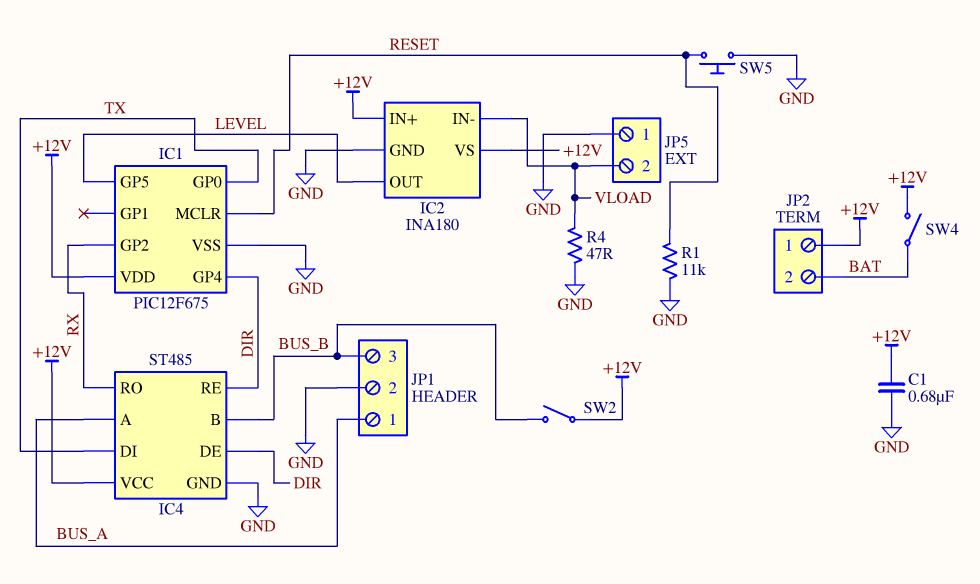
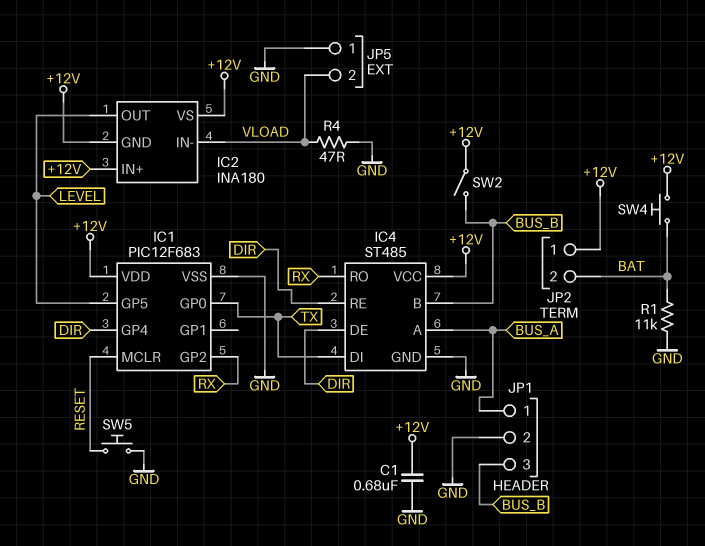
IC1: PIC12F675 -> PIC12F683
IC2 pin GND: GND -> +12V
R1: 11k (GND, RESET) -> 11k (BAT, GND)
SW4: switch (+12V, BAT) -> button (+12V, BAT)

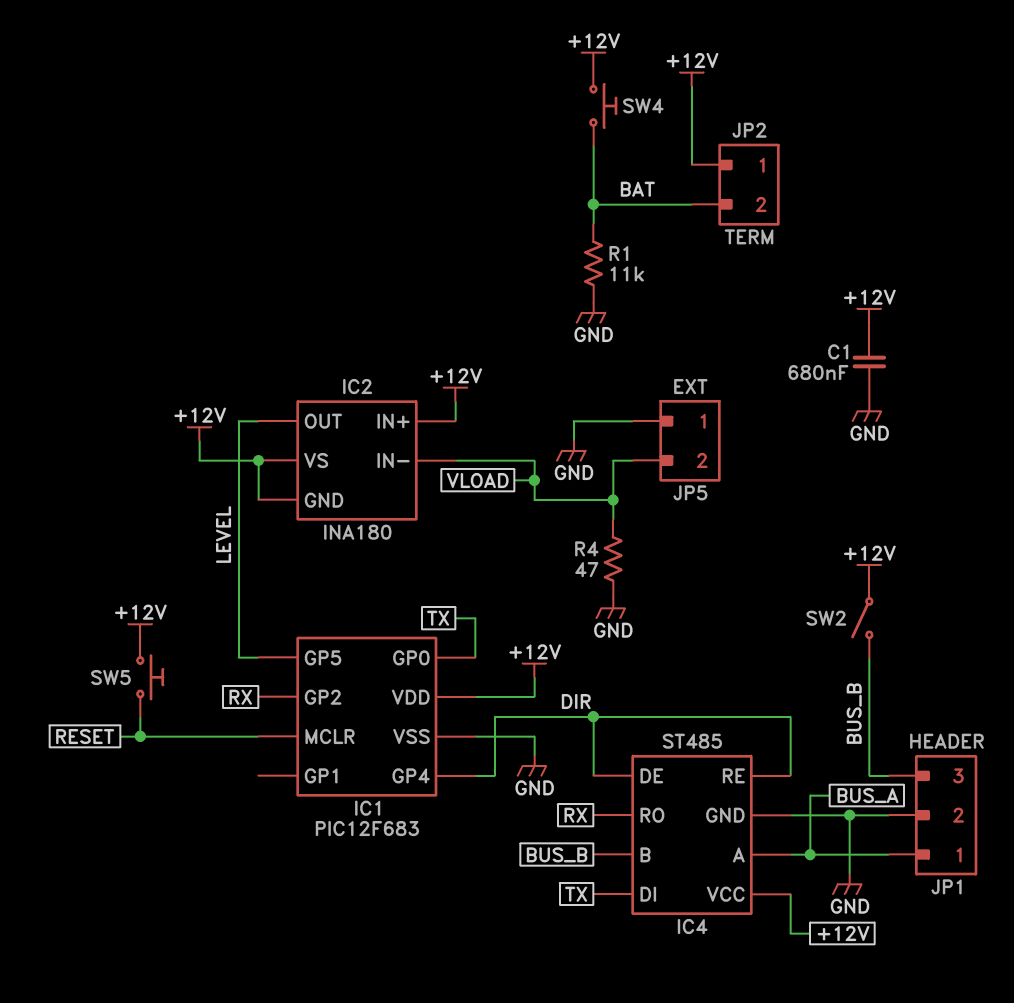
SW5: button (GND, RESET) -> button (+12V, RESET)

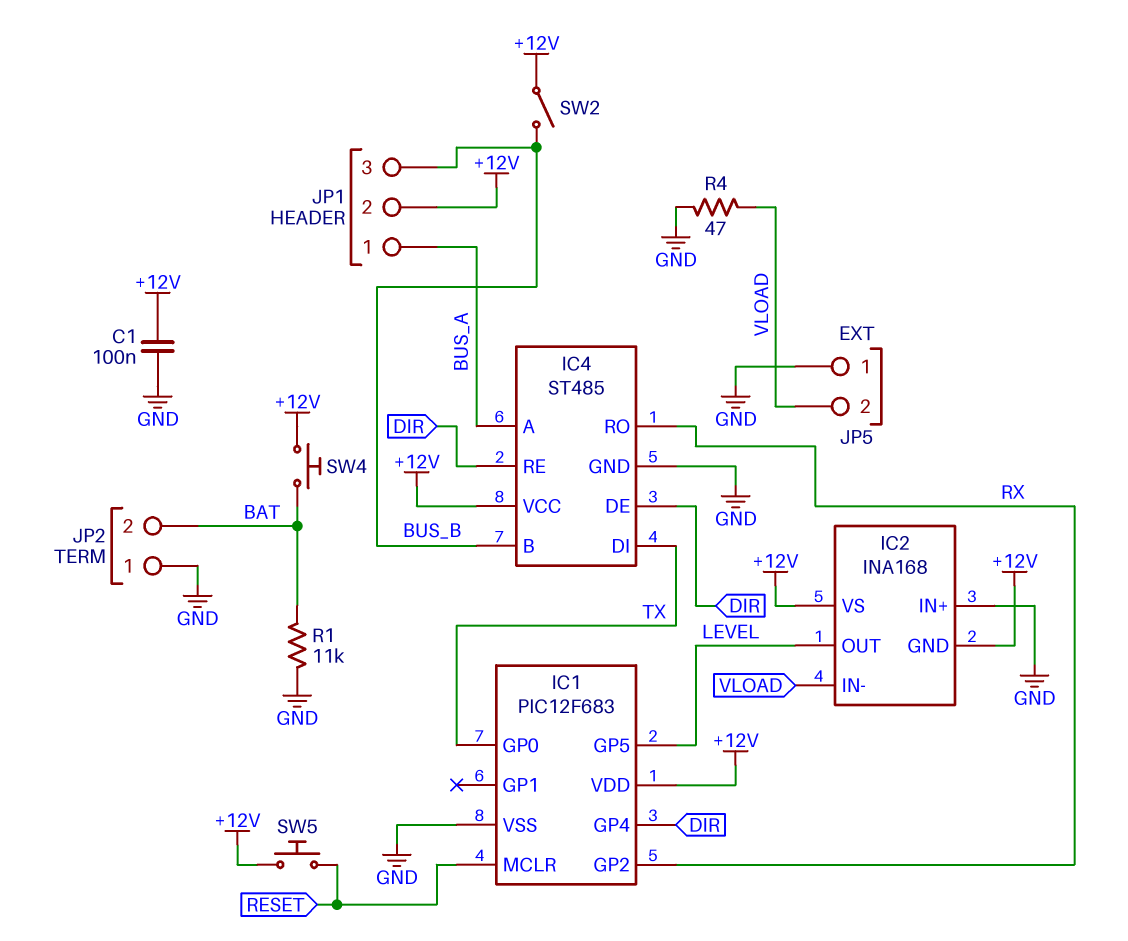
C1: 680nF (+12V, GND) -> 100nF (+12V, GND)
IC2: INA180 -> INA168
IC2 pin IN+: +12V -> GND
JP1 pin 2: GND -> +12V
JP2 pin 1: +12V -> GND

